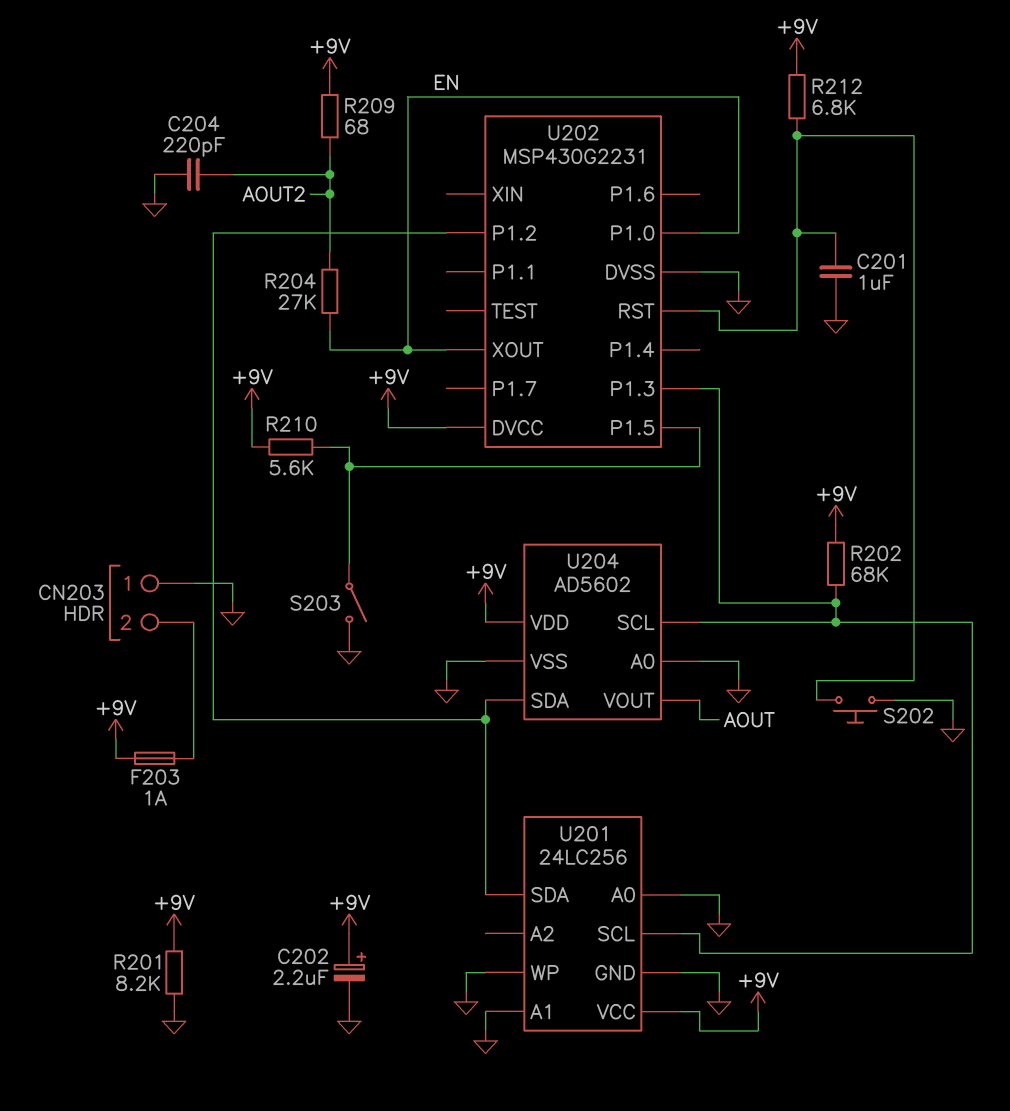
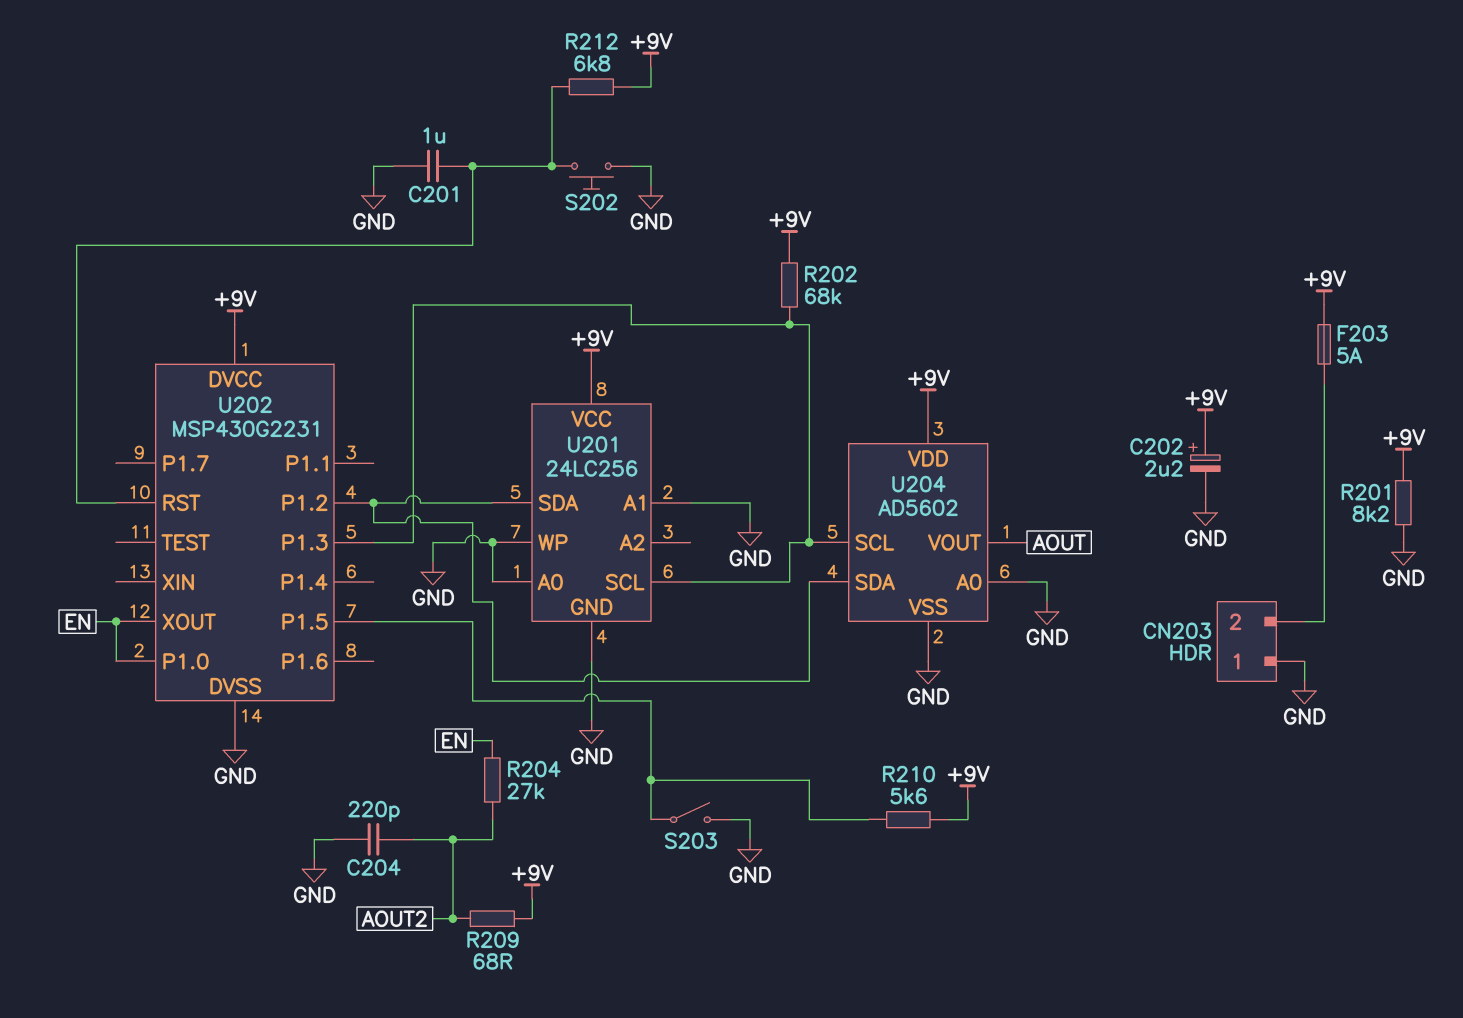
F203: 1A (+9V, CN203/2) -> 5A (+9V, CN203/2)

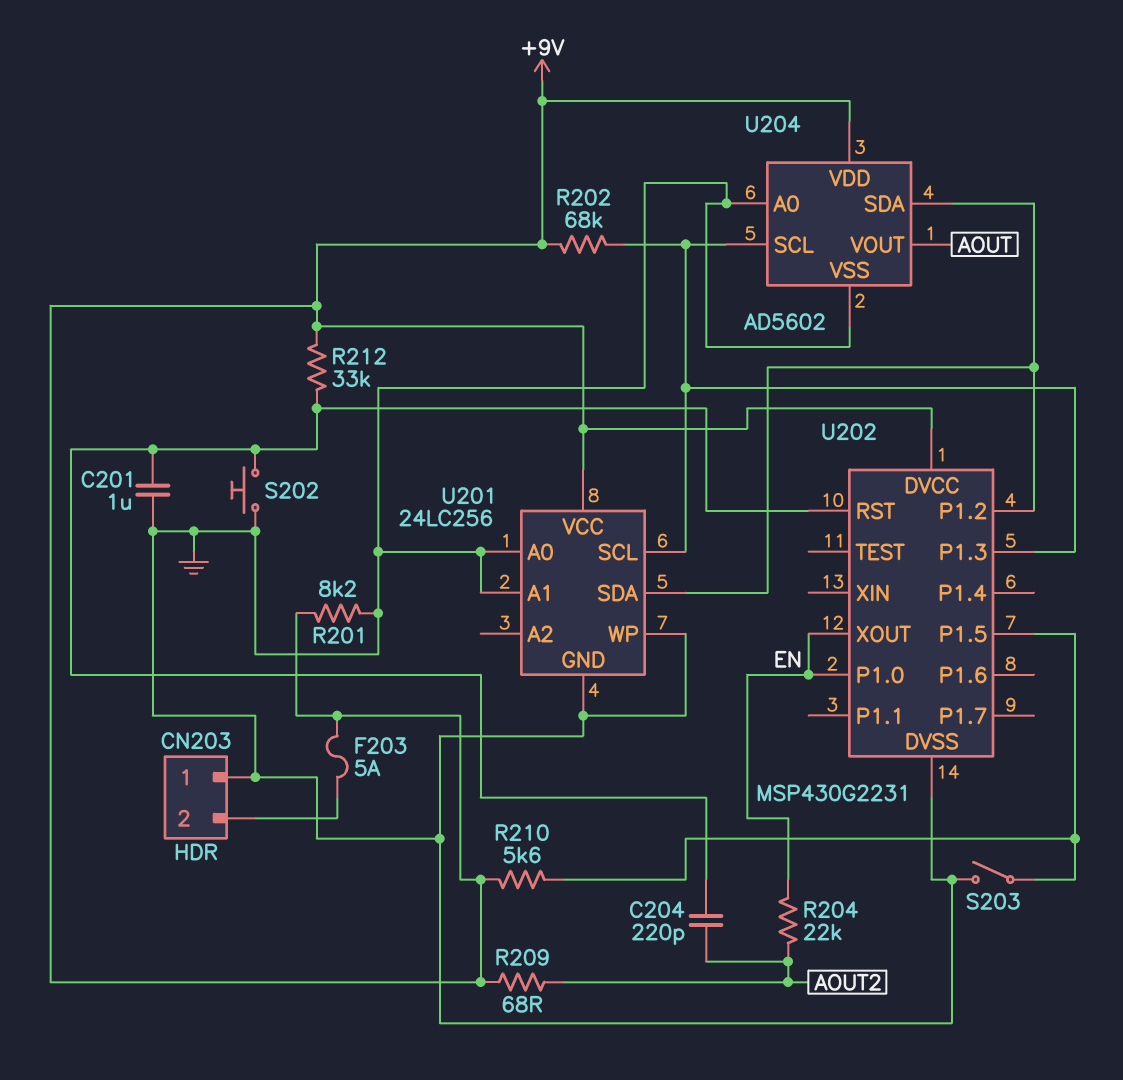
C202: 2.2uF (plus +9V, minus GND) -> none
C204: 220pF (AOUT2, GND) -> 220pF (AOUT2, U202/RST)
R204: 27k (AOUT2, EN) -> 22k (AOUT2, EN)
R212: 6.8k (+9V, U202/RST) -> 33k (+9V, U202/RST)

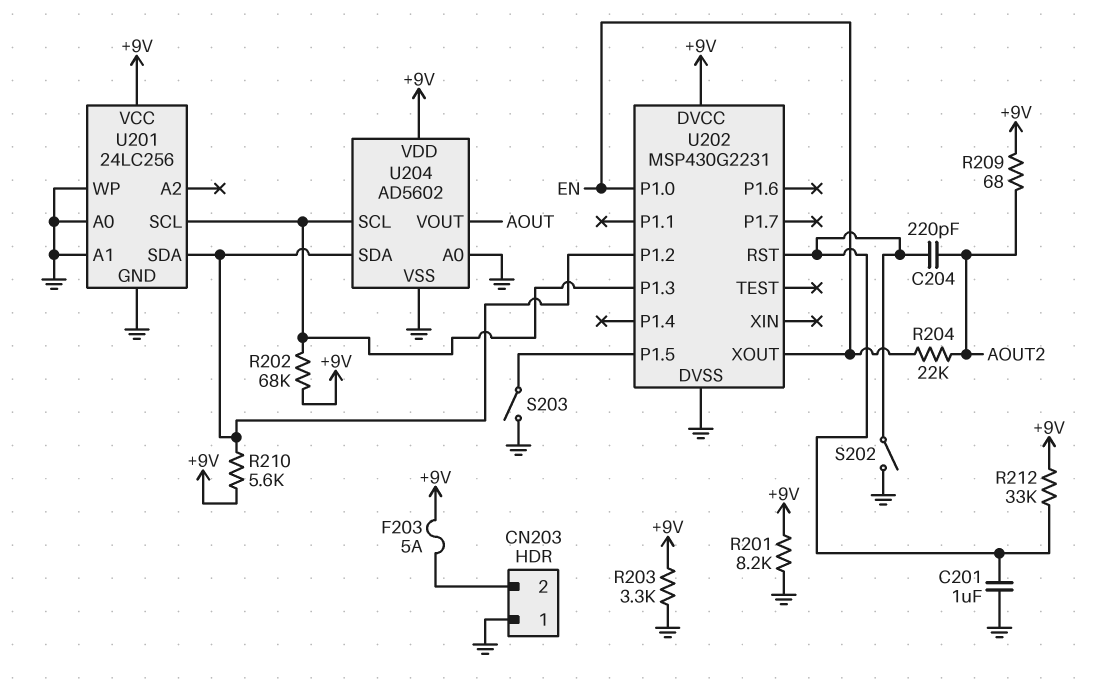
R203: none -> 3.3k (+9V, GND)
R210: 5.6k (+9V, U202/P1.5) -> 5.6k (+9V, U201/SDA)
S202: button (GND, U202/RST) -> switch (GND, U202/RST)

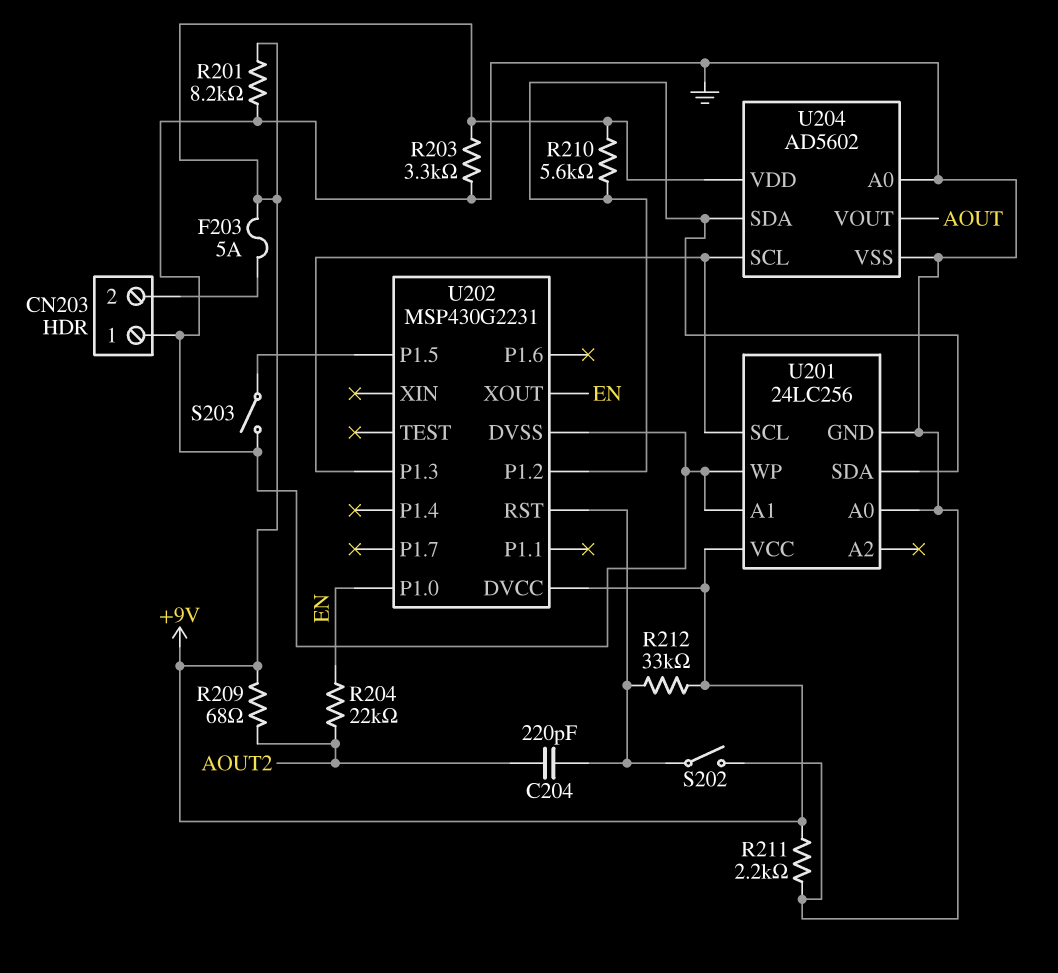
C201: 1uF (GND, U202/RST) -> none
R202: 68k (+9V, U201/SCL) -> none
R211: none -> 2.2k (+9V, GND)

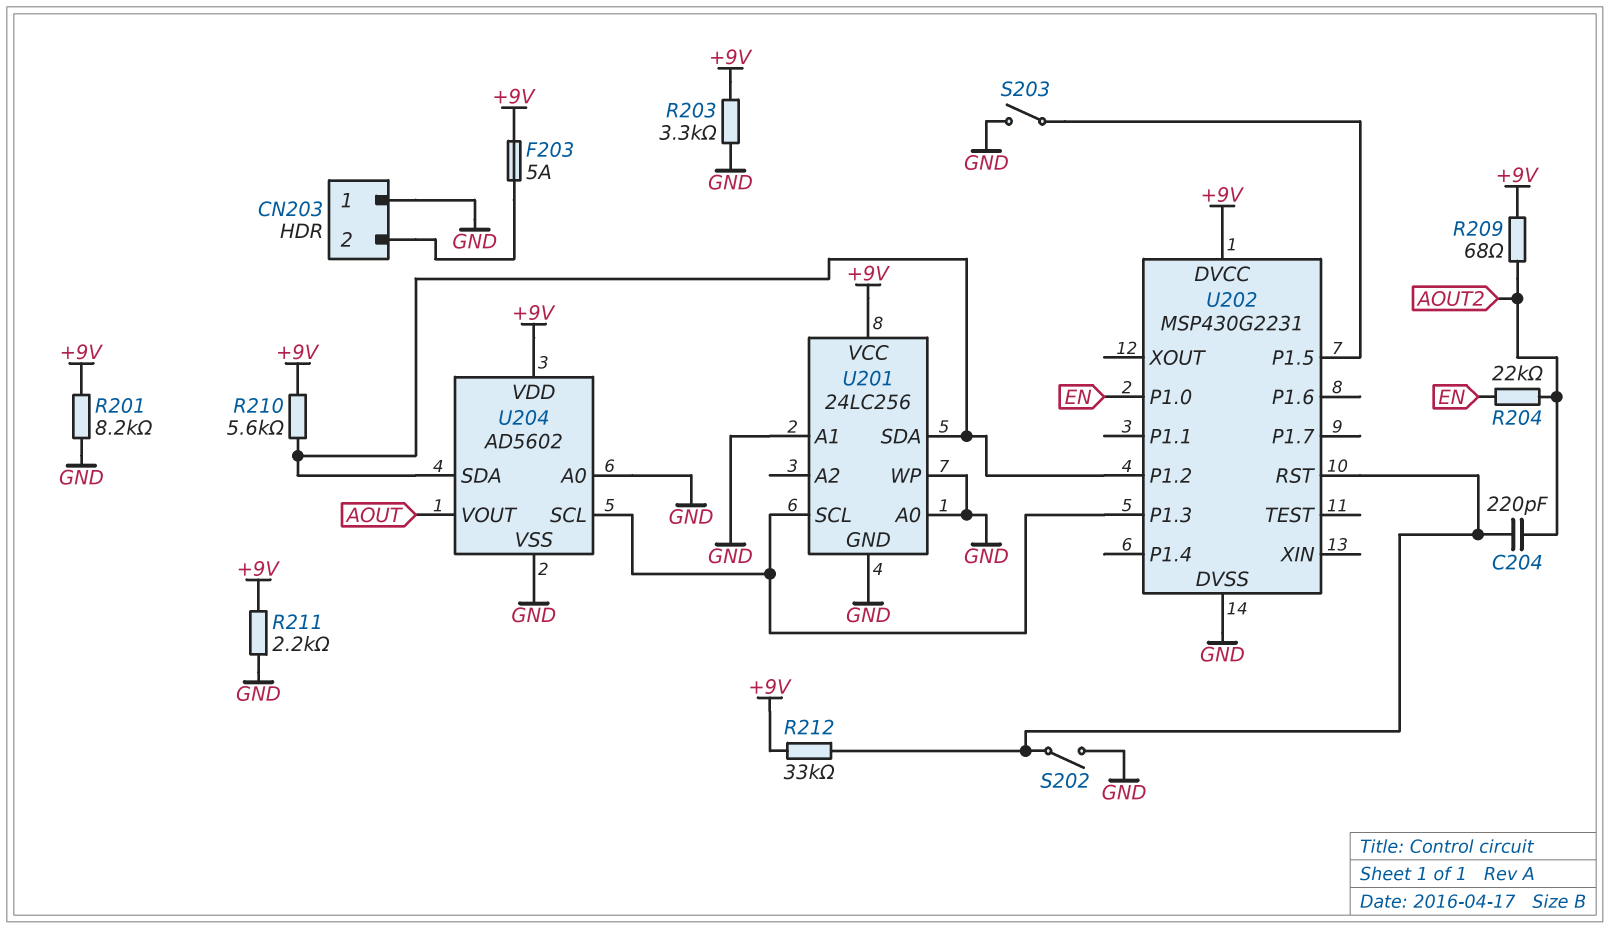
U202 pin XOUT: EN -> none

